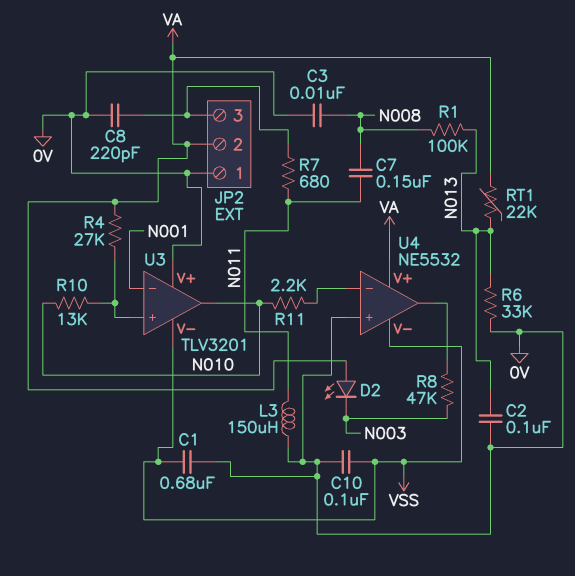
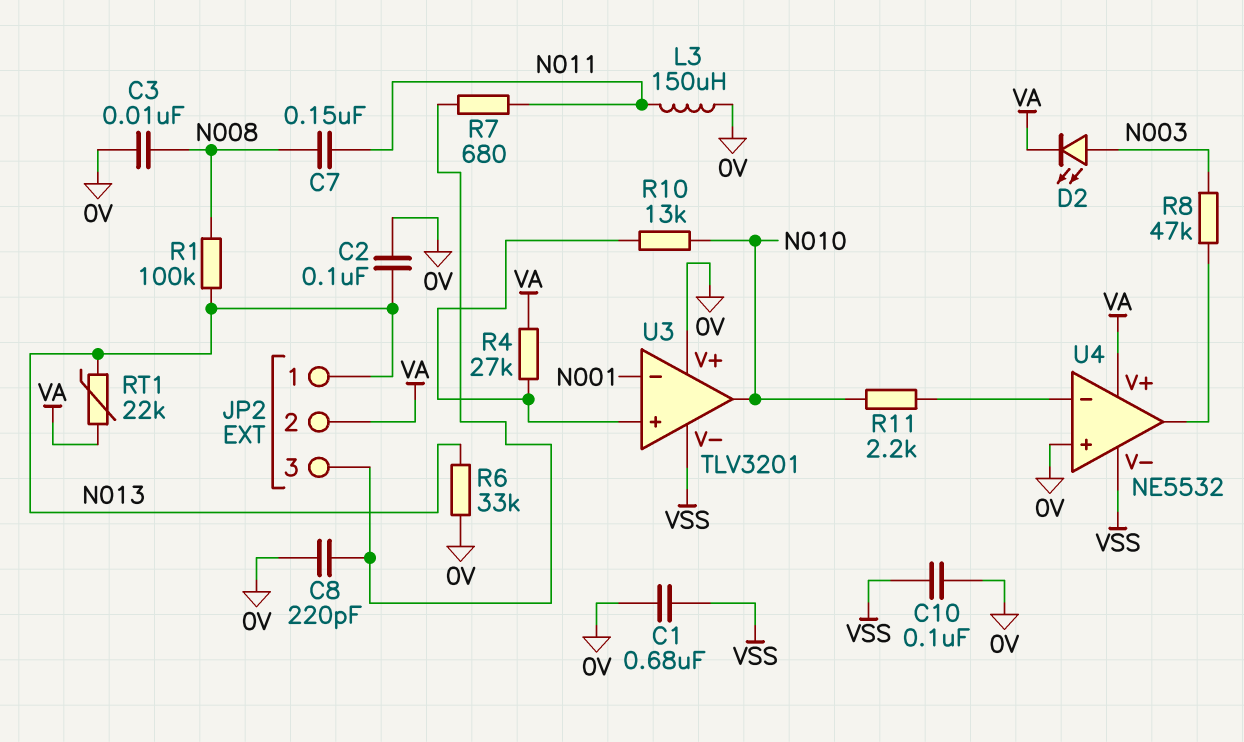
D2: LED (A VA, K N003) -> LED (A N003, K VA)
JP2 pin 1: 0V -> N013

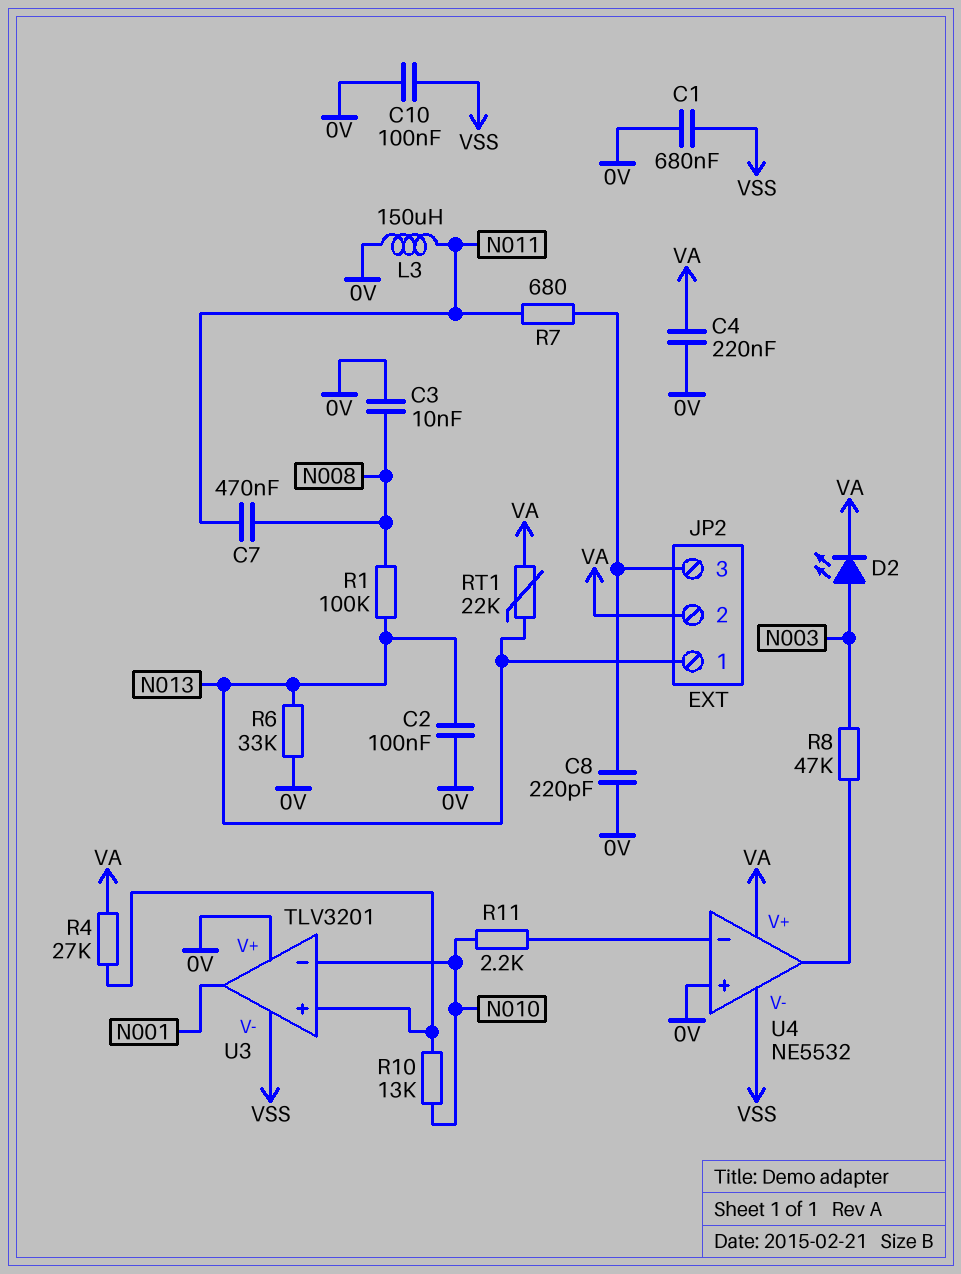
C4: none -> 220nF (0V, VA)
C7: 150nF (N008, N011) -> 470nF (N008, N011)
U3 pin in-: N001 -> N010
U3 pin out: N010 -> N001

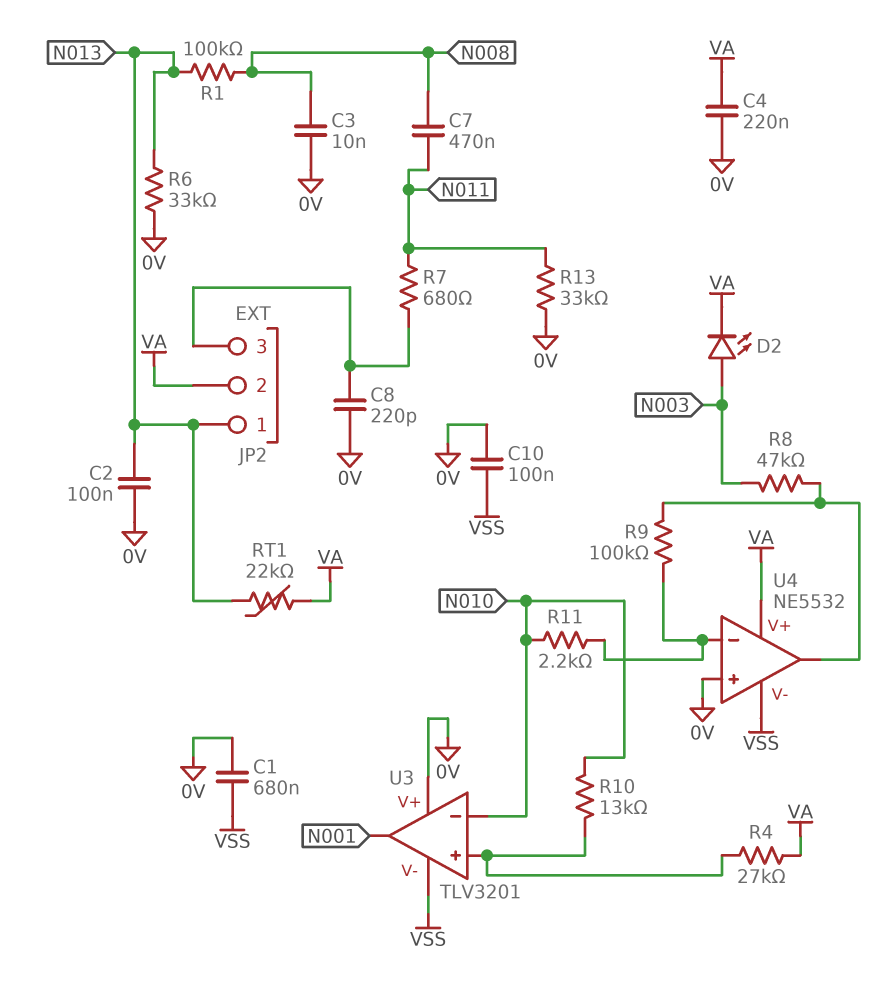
L3: 150uH (0V, N011) -> none
R9: none -> 100k (U4/in-, U4/out)
R13: none -> 33k (0V, N011)

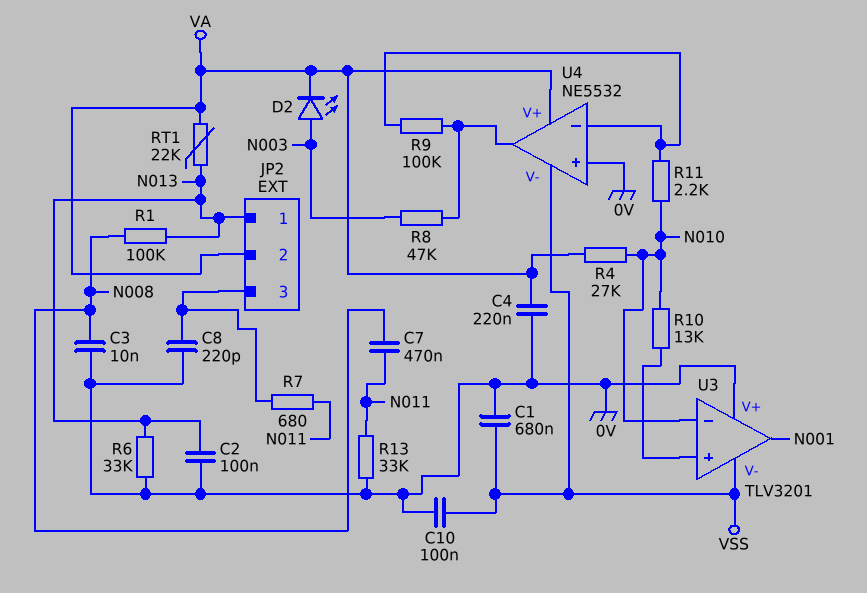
R4: 27k (U3/in+, VA) -> 27k (N010, VA)

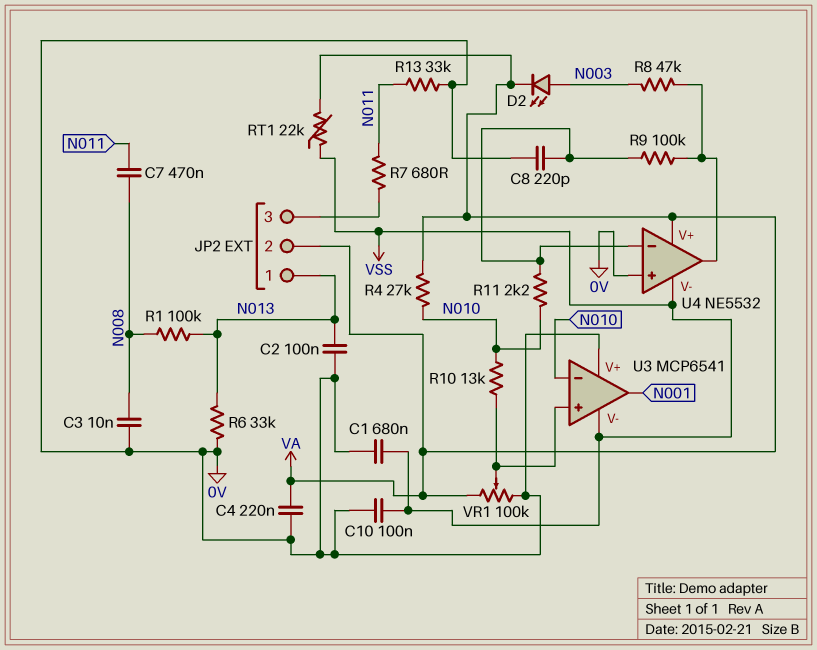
C8: 220pF (0V, JP2/3) -> 220pF (0V, U4/in-)
RT1: 22k (N013, VA) -> 22k (VA, VSS)
U3: TLV3201 -> MCP6541
VR1: none -> 100k (0V, VA, wiper U3/in+)

